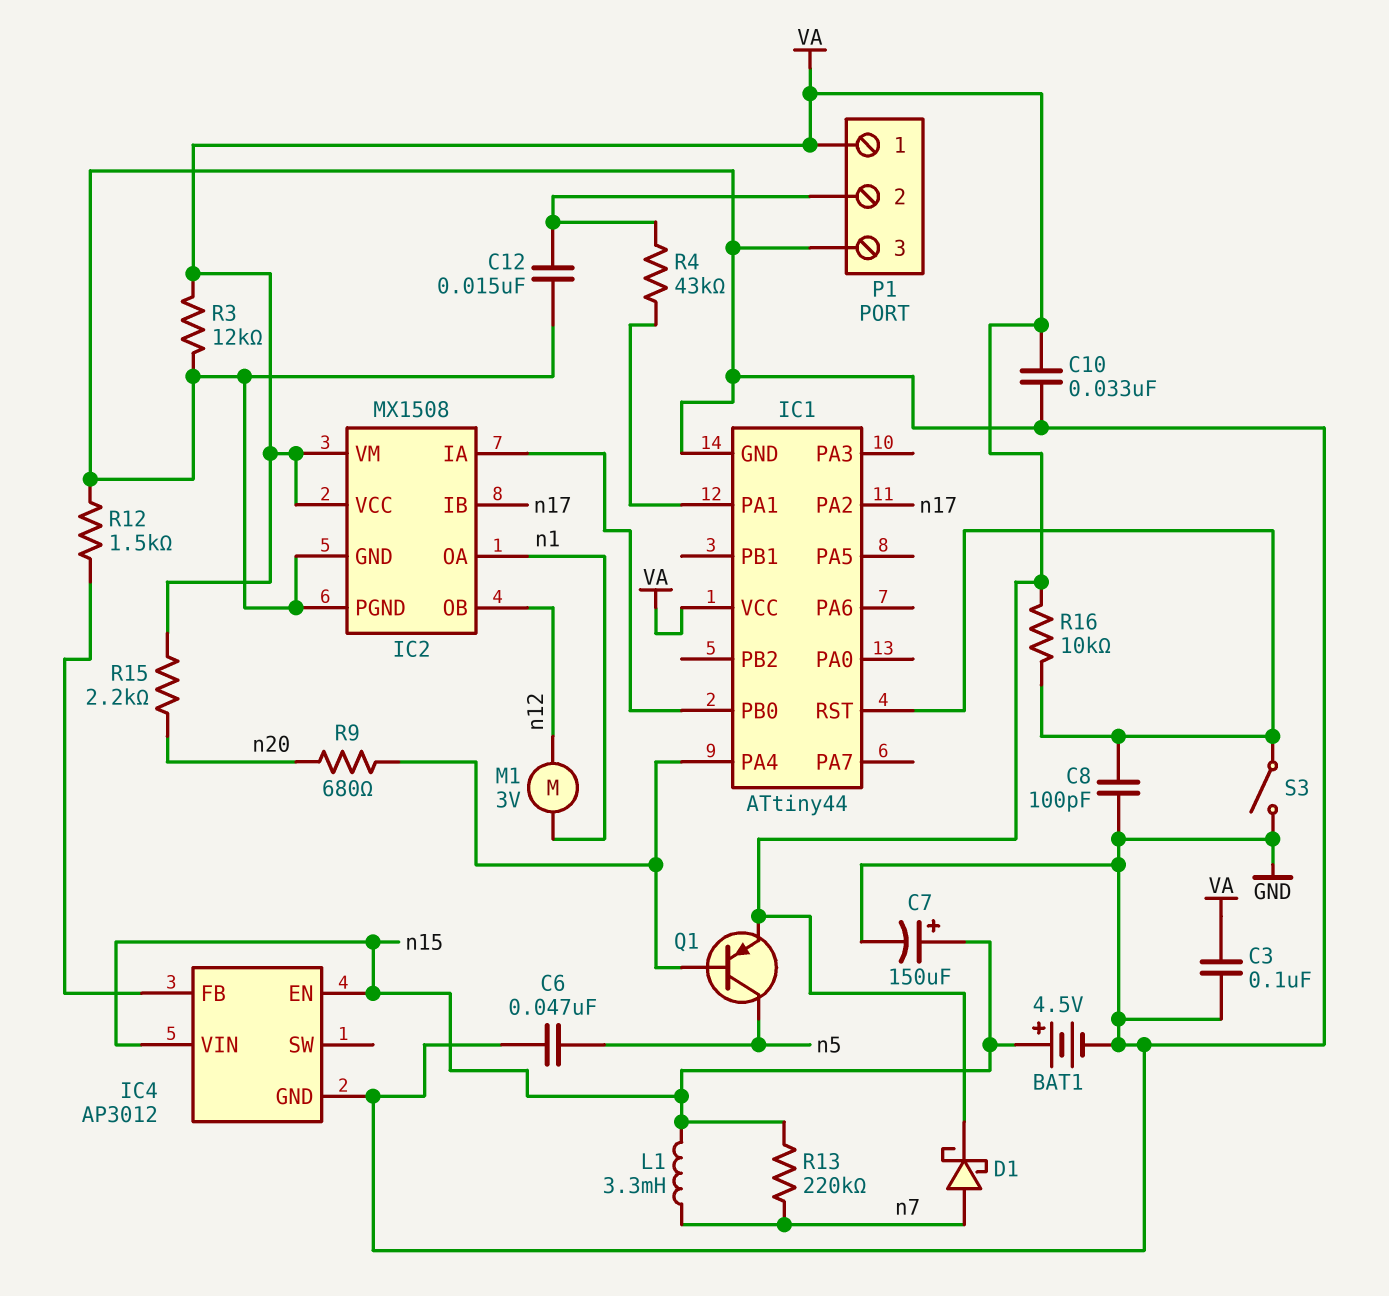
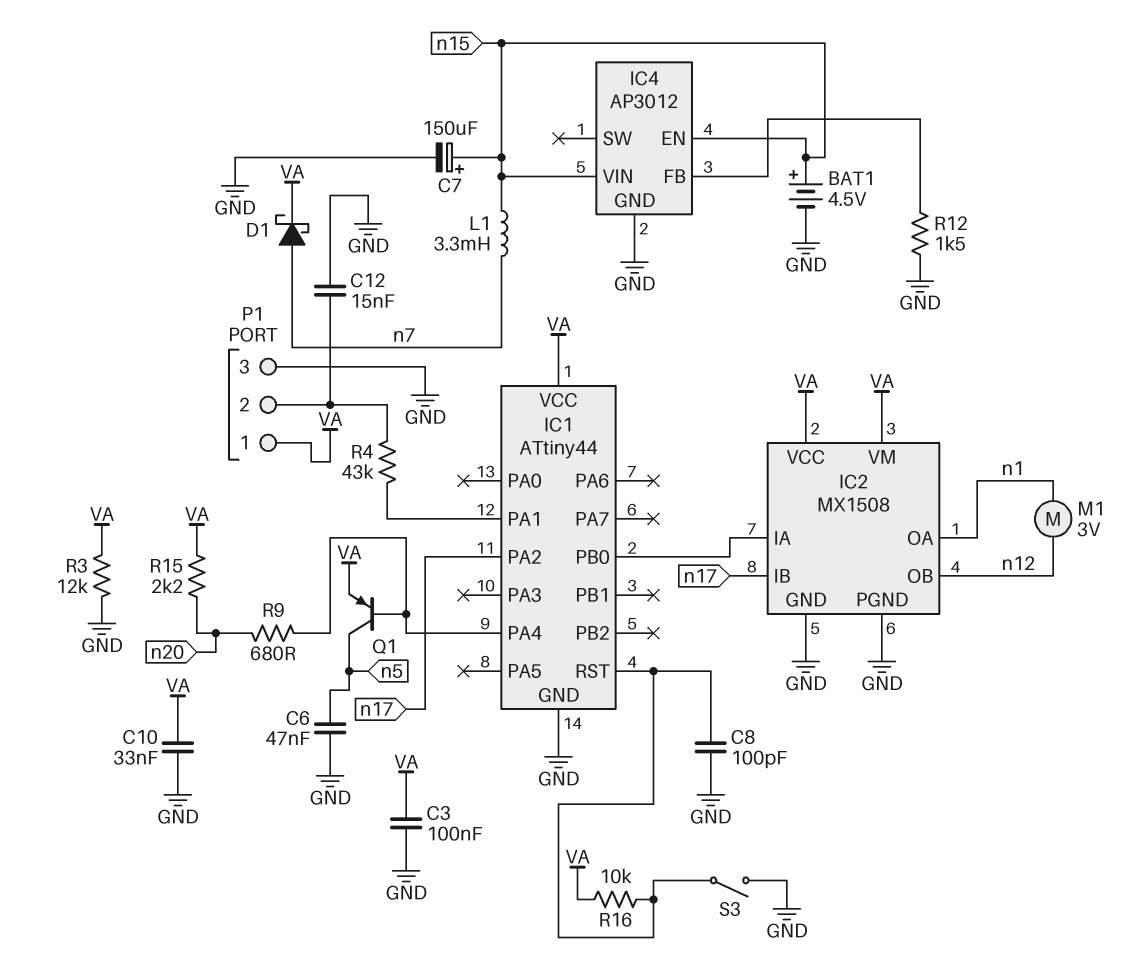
R13: 220k (n7, n15) -> none

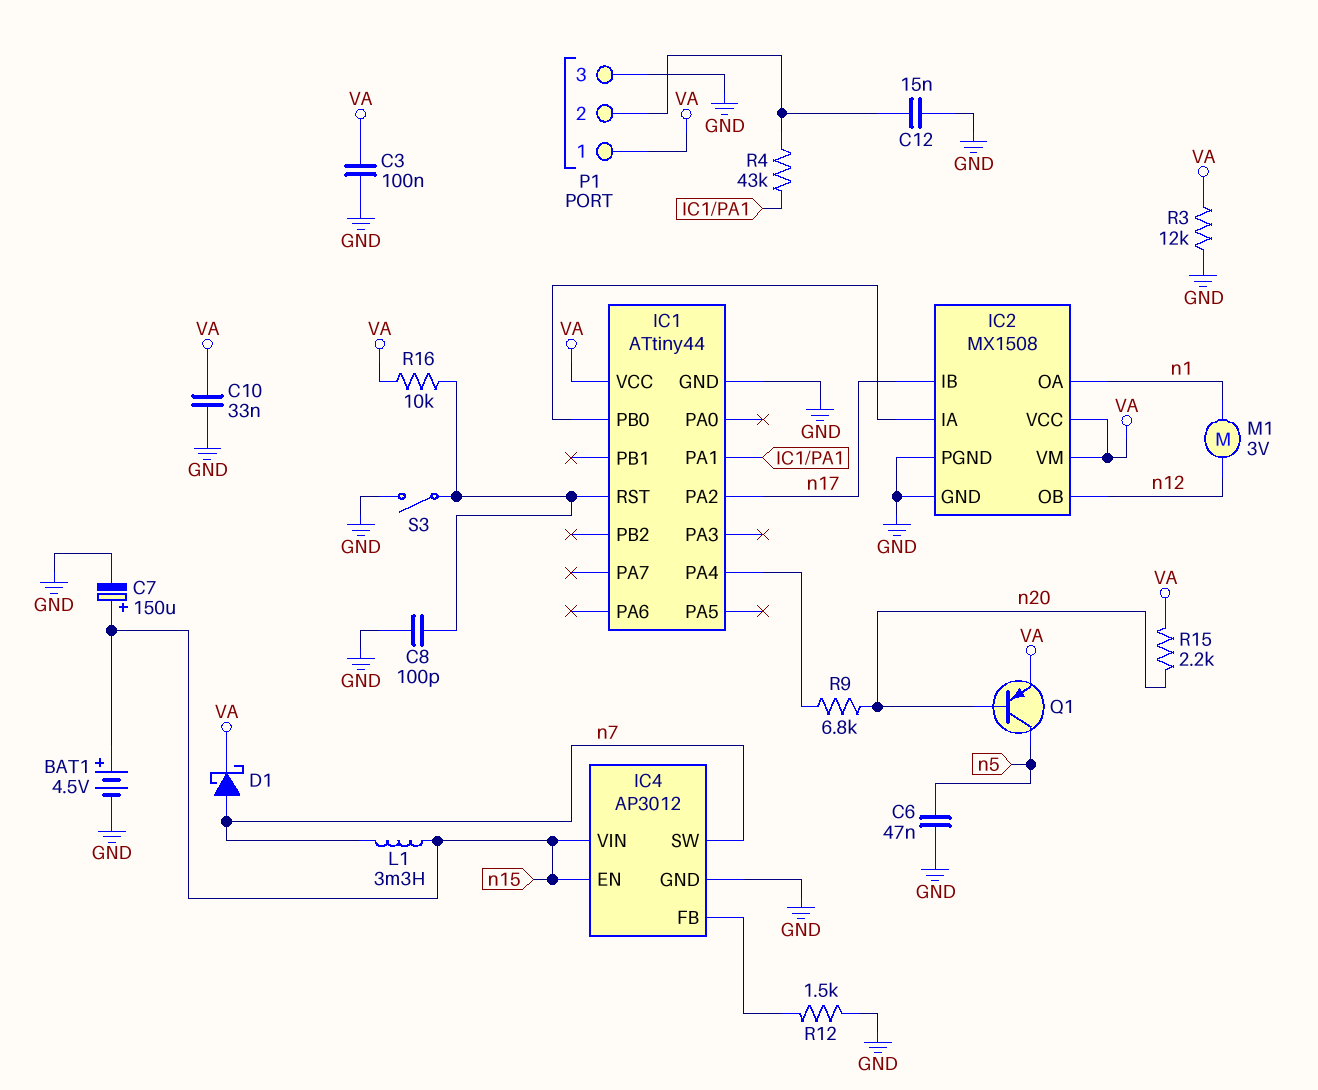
IC4 pin SW: none -> n7
Q1: PNP (B IC1/PA4, C n5, E VA) -> PNP (B n20, C n5, E VA)
R9: 680 (IC1/PA4, n20) -> 6.8k (IC1/PA4, n20)

